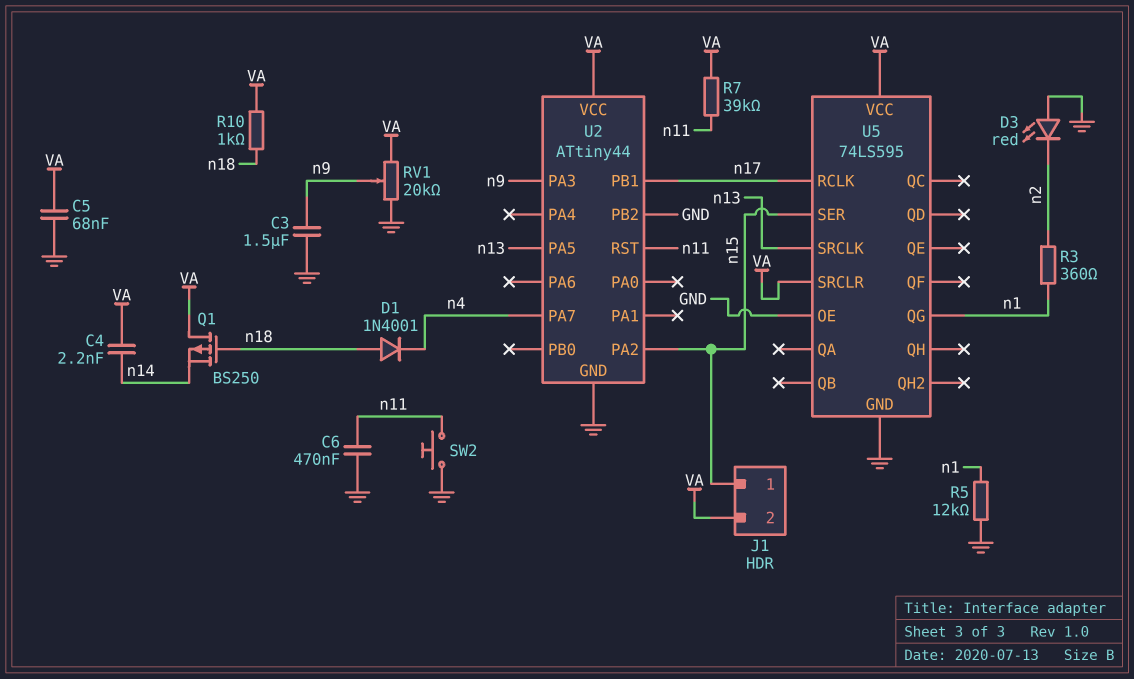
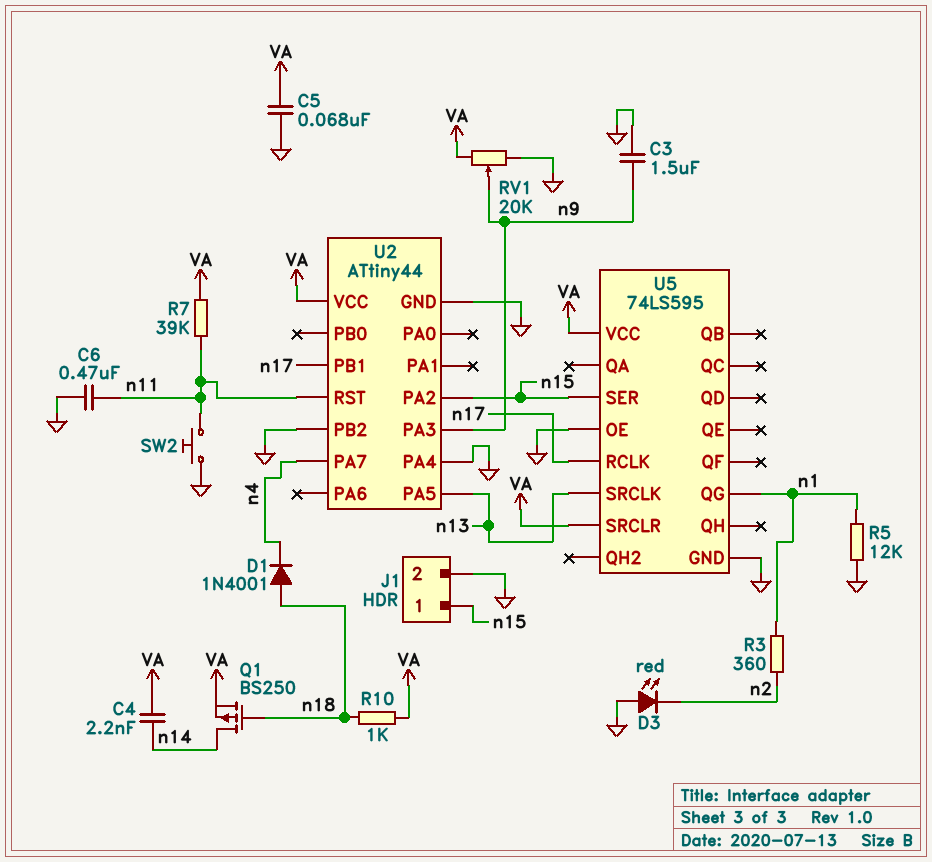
J1 pin 2: VA -> GND
Q1: PMOS BS250 (G n18, D VA, S n14) -> PMOS BS250 (G n18, D n14, S VA)
U2 pin PA4: none -> GND

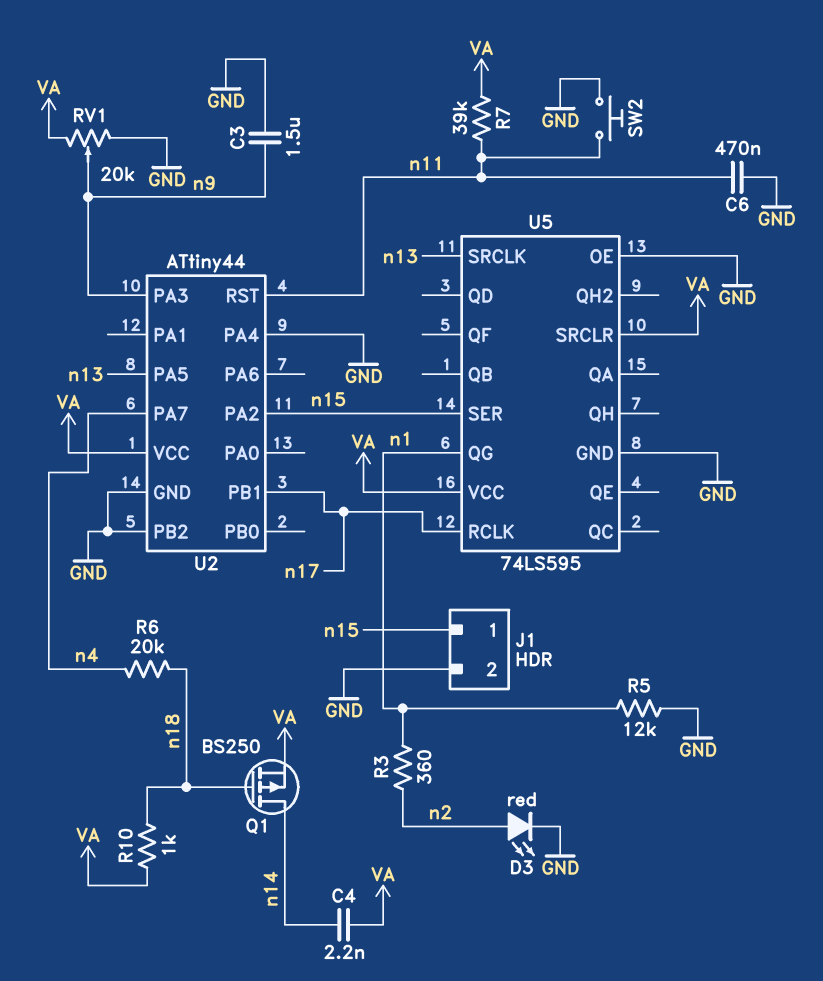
C5: 68nF (GND, VA) -> none
D1: diode 1N4001 (A n18, K n4) -> none
D3: LED red (A GND, K n2) -> LED red (A n2, K GND)
R6: none -> 20k (n4, n18)

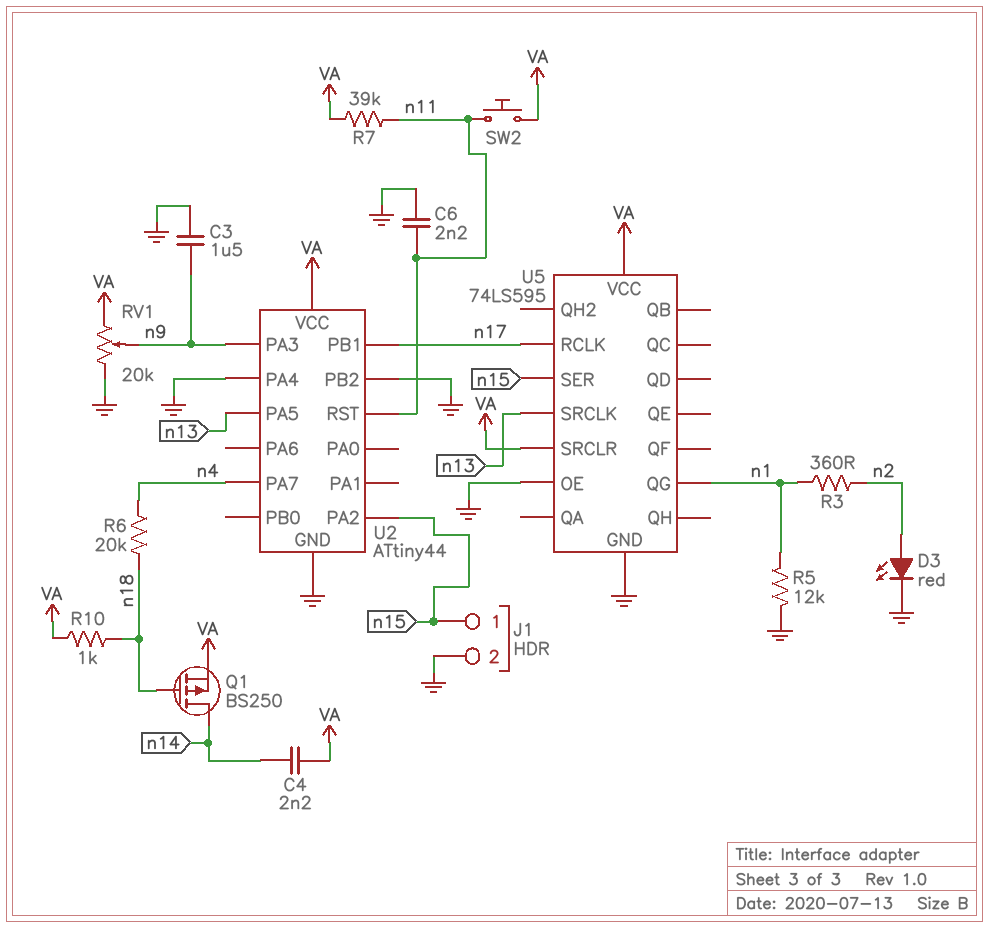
C6: 470nF (GND, n11) -> 2.2nF (GND, n11)
SW2: button (GND, n11) -> button (VA, n11)

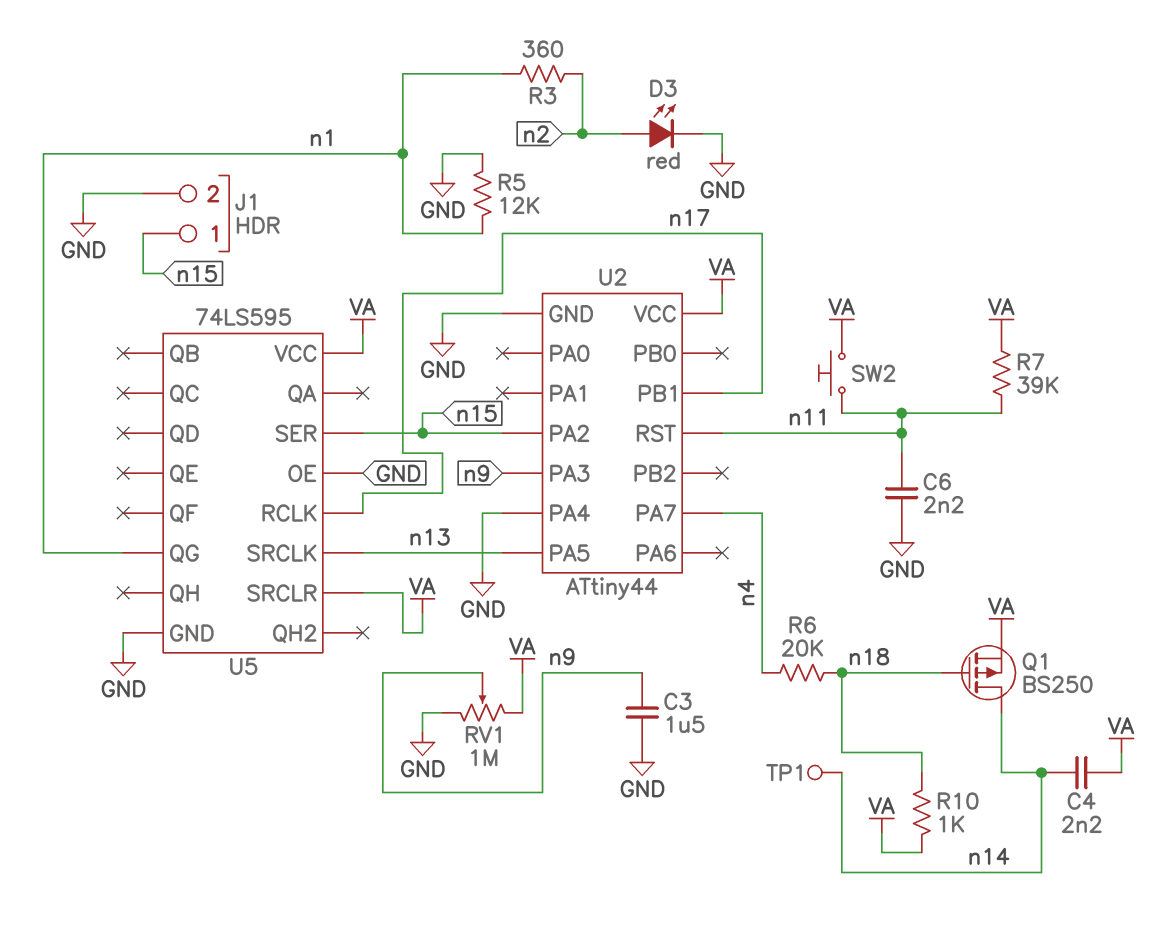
RV1: 20k (GND, VA, wiper n9) -> 1M (GND, VA, wiper n9)
TP1: none -> test point (n14)
U2 pin PB2: GND -> none

